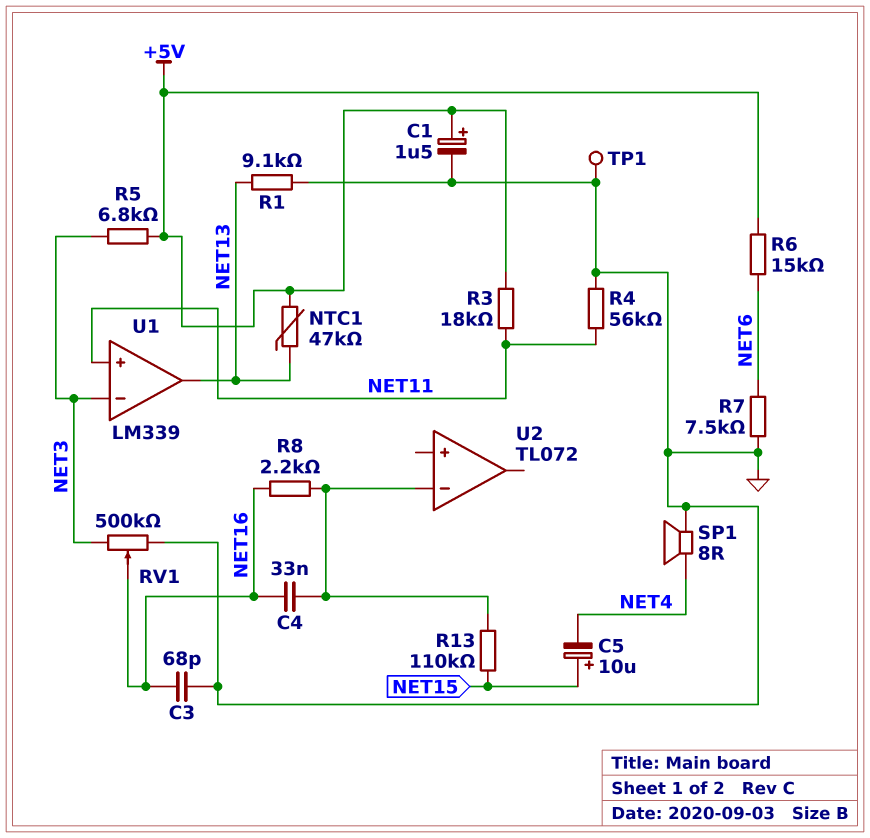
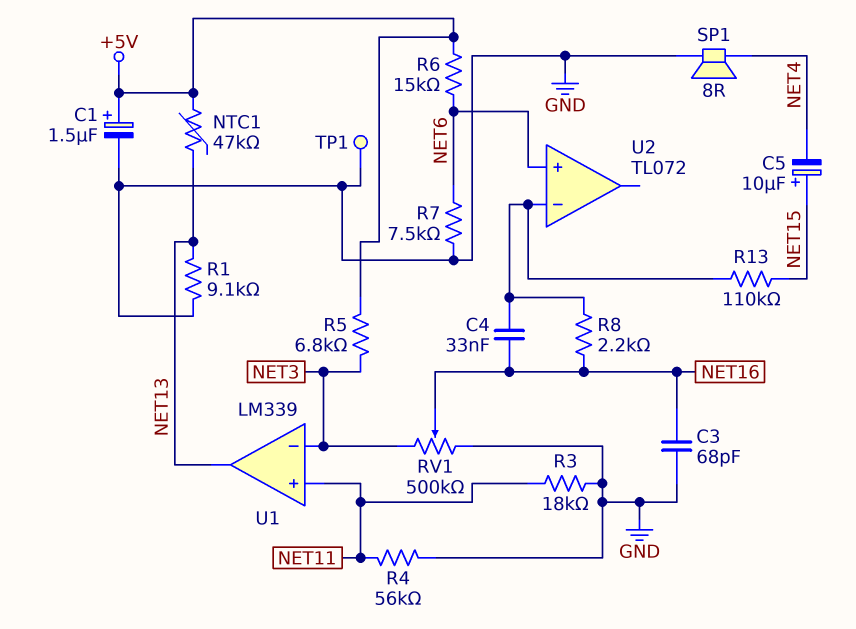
R3: 18k (+5V, NET11) -> 18k (GND, NET11)
U2 pin in+: none -> NET6

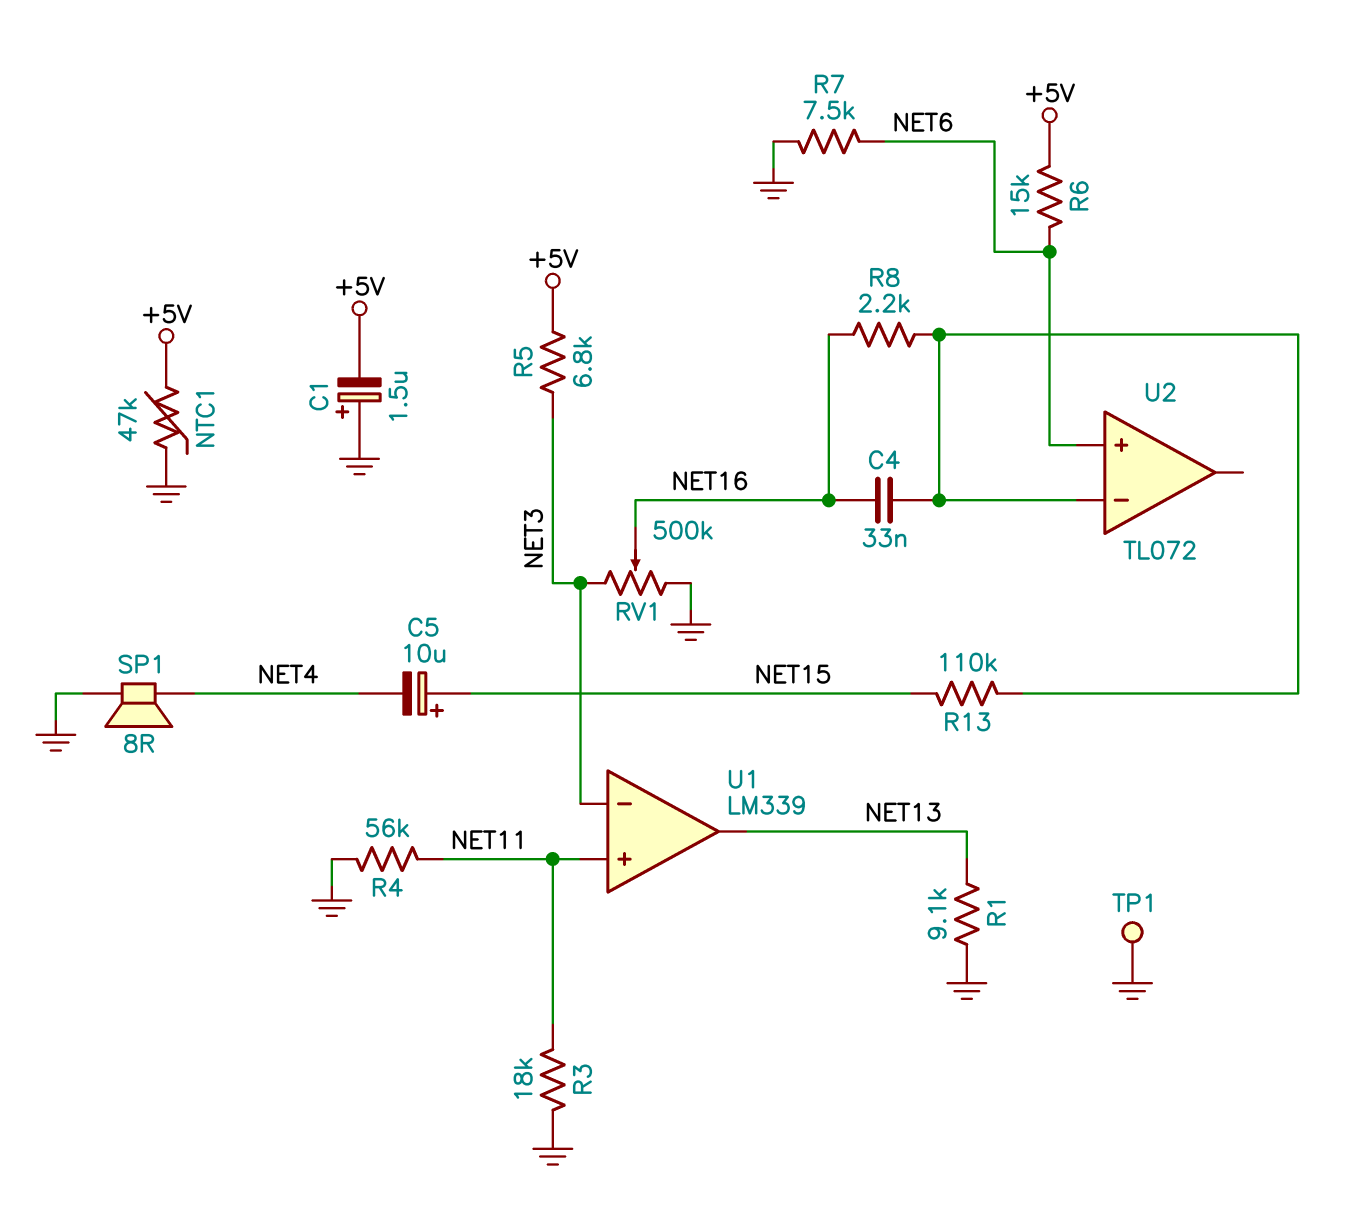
C1: 1.5uF (plus +5V, minus GND) -> 1.5uF (plus GND, minus +5V)
C3: 68pF (GND, NET16) -> none
NTC1: 47k (+5V, NET13) -> 47k (+5V, GND)

